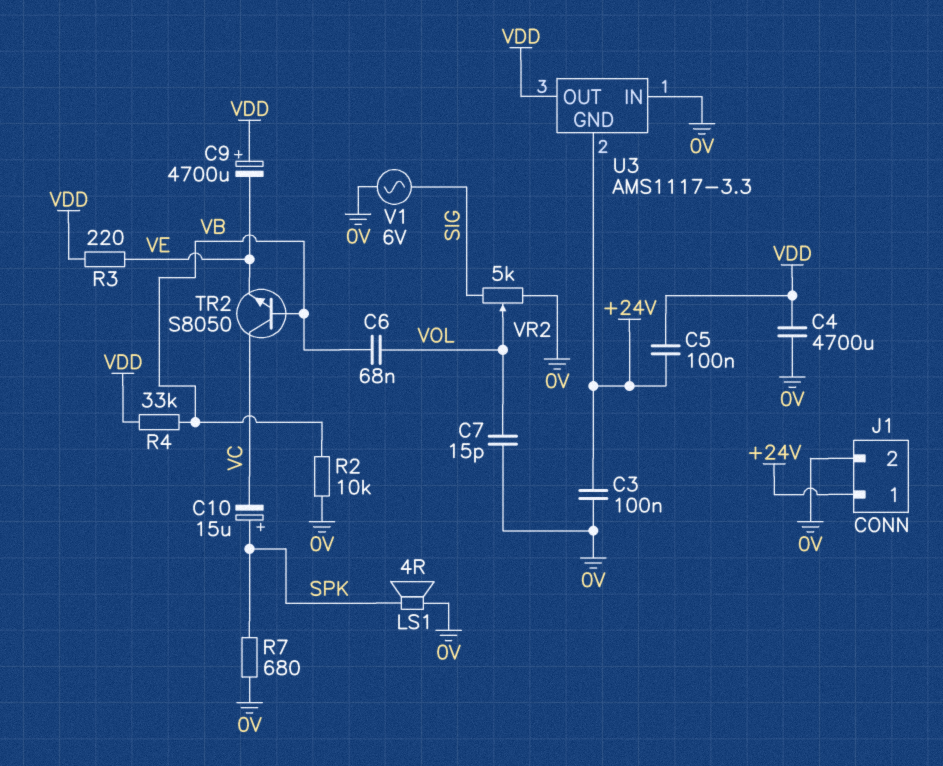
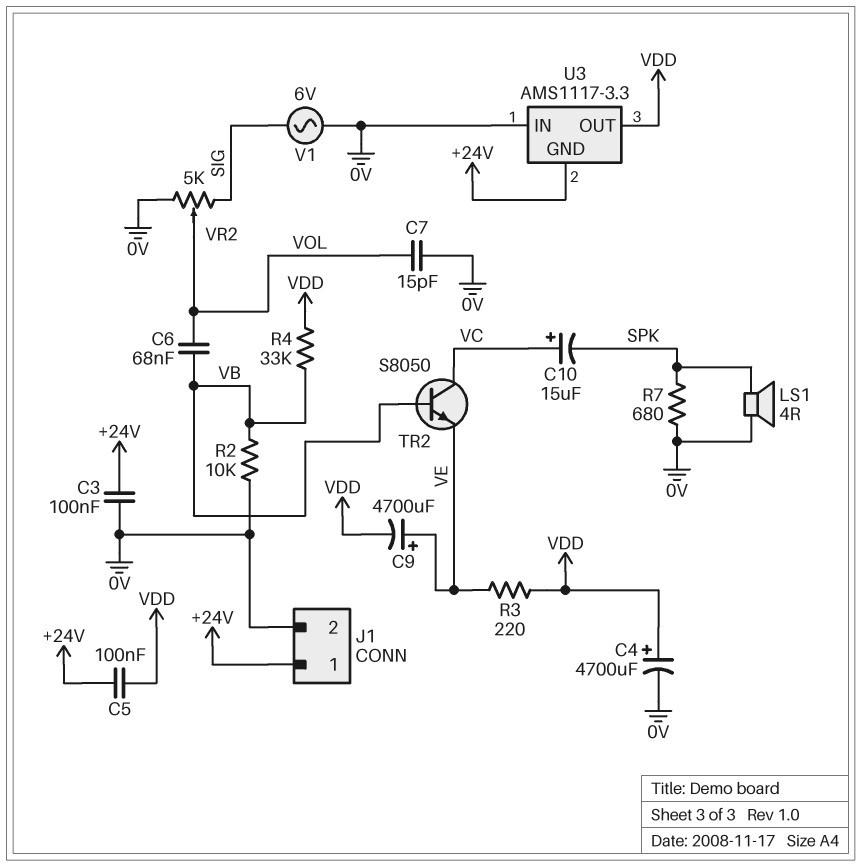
C4: 4700uF (0V, VDD) -> 4700uF (plus VDD, minus 0V)
C9: 4700uF (plus VDD, minus VE) -> 4700uF (plus VE, minus VDD)
C10: 15uF (plus SPK, minus VC) -> 15uF (plus VC, minus SPK)

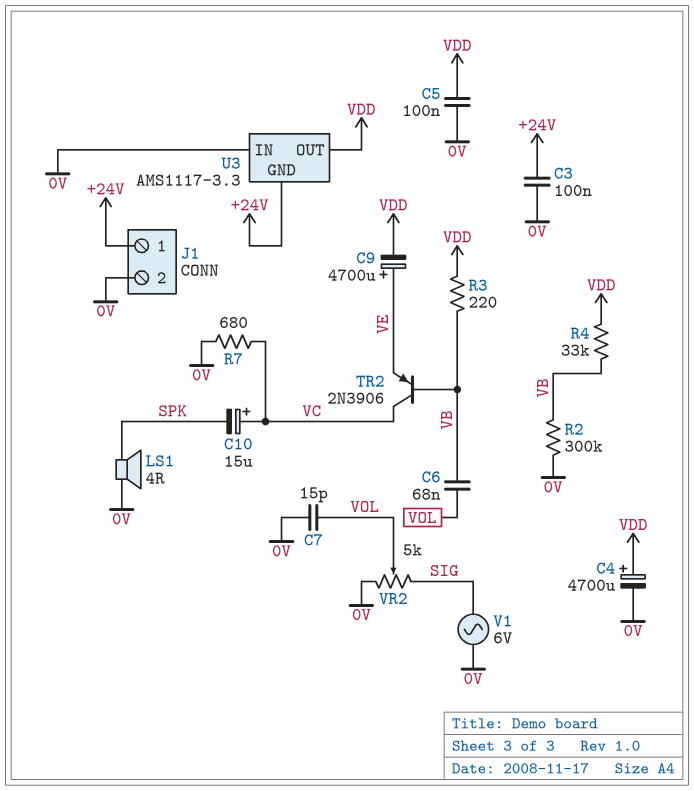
C5: 100nF (+24V, VDD) -> 100nF (0V, VDD)
R2: 10k (0V, VB) -> 300k (0V, VB)
R3: 220 (VDD, VE) -> 220 (VB, VDD)
R7: 680 (0V, SPK) -> 680 (0V, VC)
TR2: NPN S8050 (B VB, C VC, E VE) -> PNP 2N3906 (B VB, C VC, E VE)

